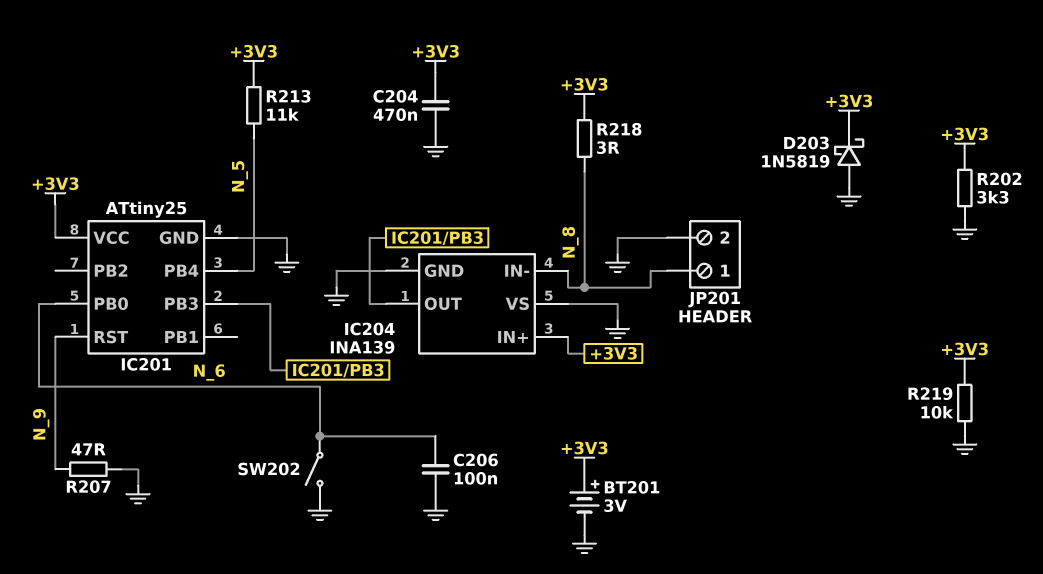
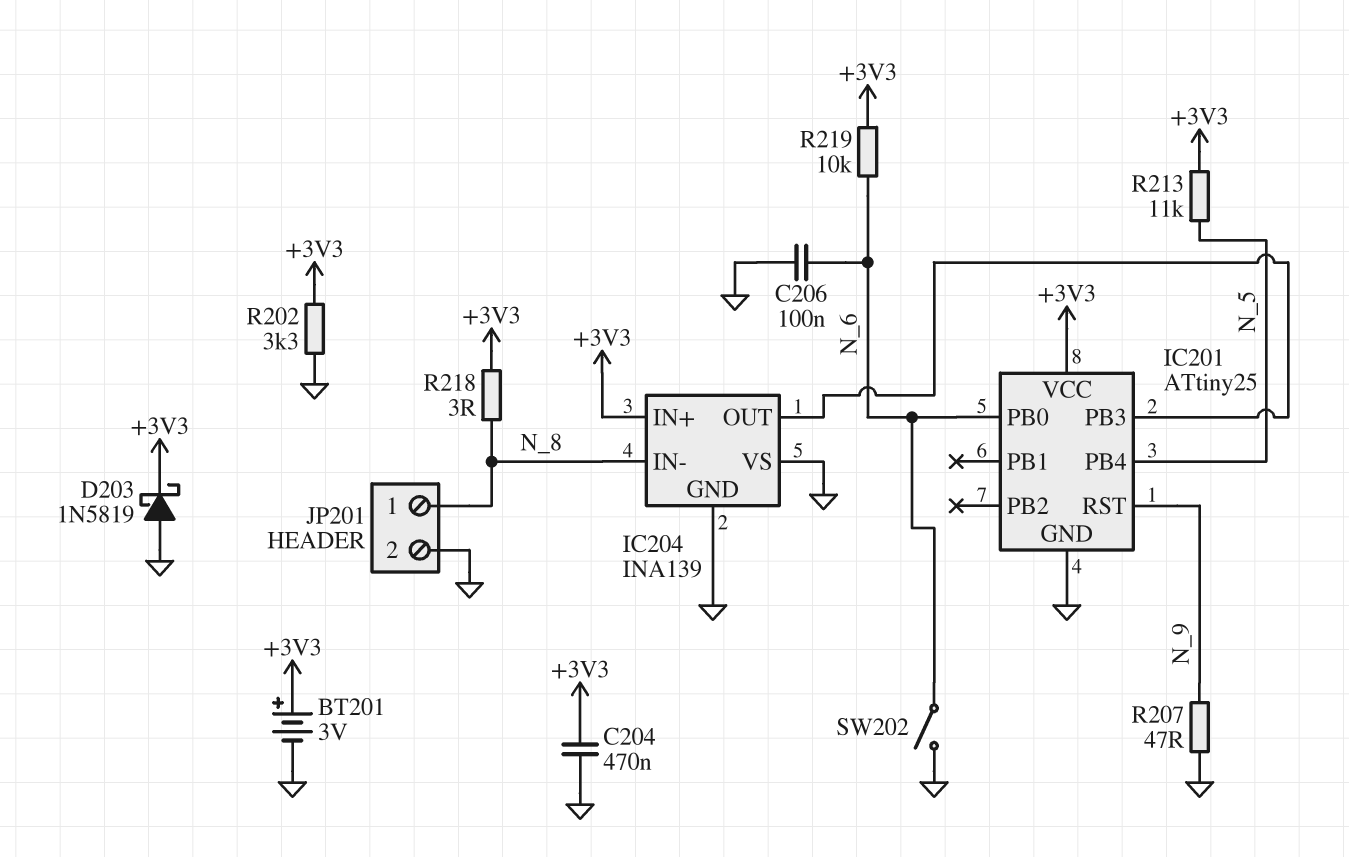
R219: 10k (+3V3, GND) -> 10k (+3V3, N_6)

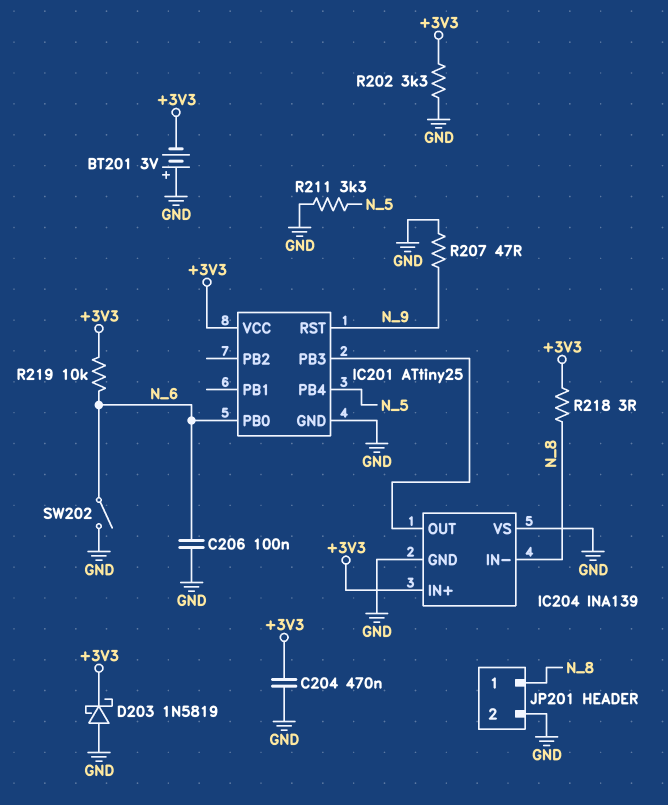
BT201: 3V (plus +3V3, minus GND) -> 3V (plus GND, minus +3V3)
R211: none -> 3.3k (GND, N_5)
R213: 11k (+3V3, N_5) -> none

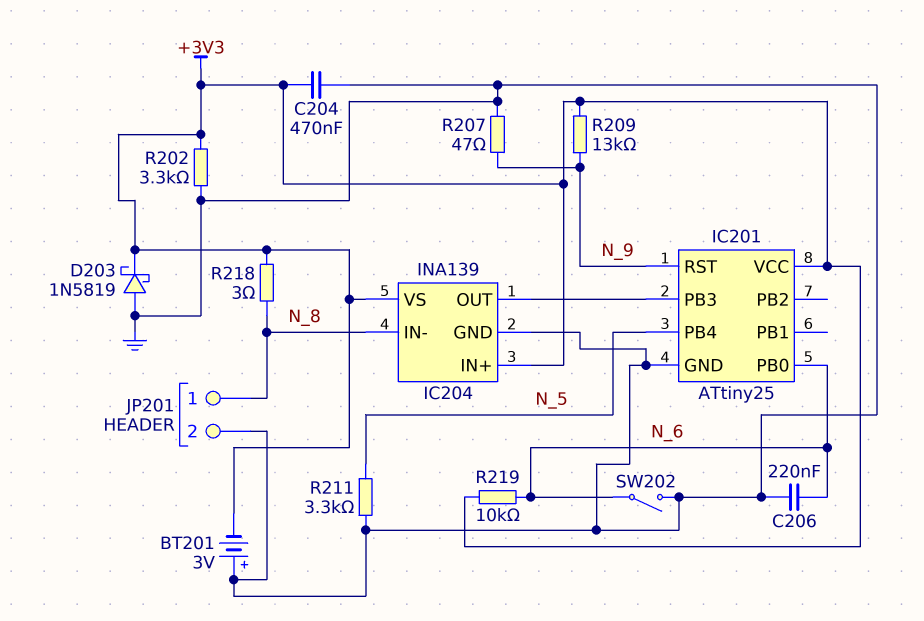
C206: 100nF (GND, N_6) -> 220nF (GND, N_6)
IC204 pin VS: GND -> +3V3
R209: none -> 13k (+3V3, N_9)

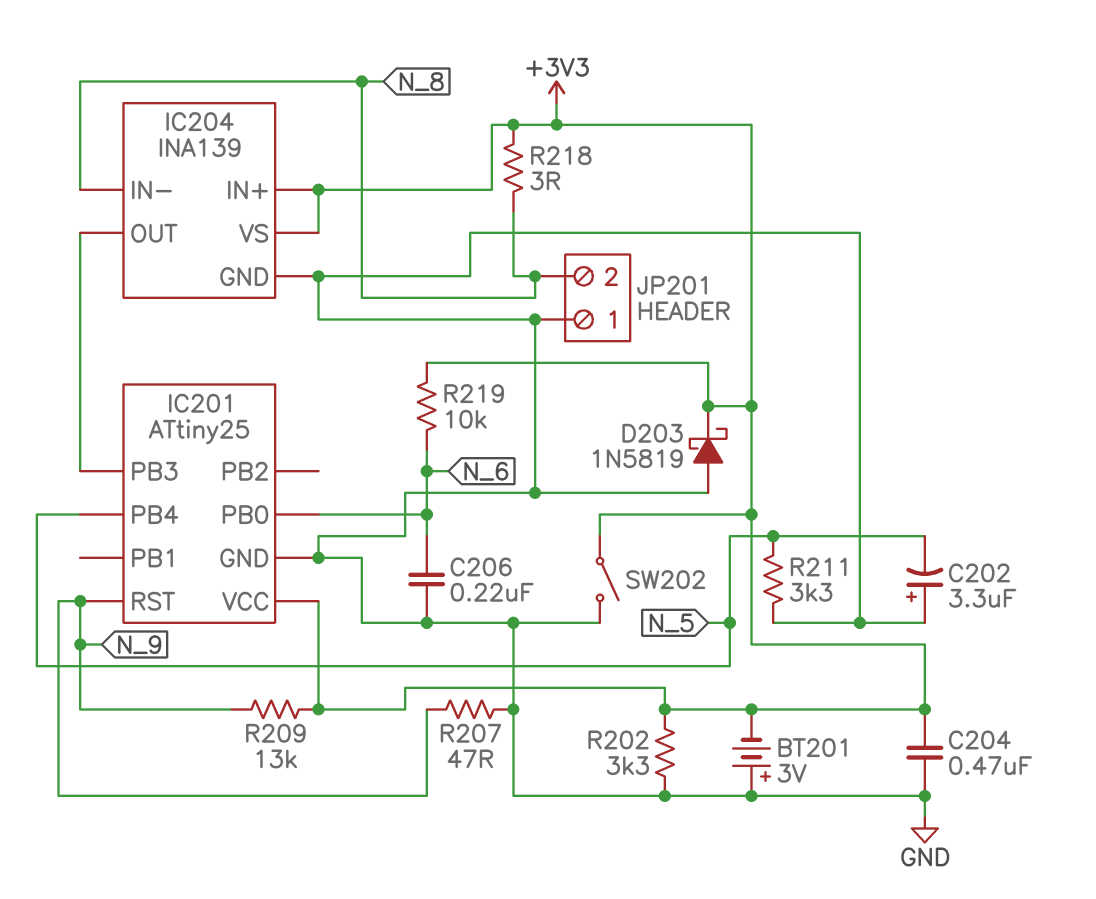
C202: none -> 3.3uF (plus GND, minus N_5)
JP201 pin 1: N_8 -> GND
JP201 pin 2: GND -> N_8
SW202: switch (GND, N_6) -> switch (+3V3, GND)

